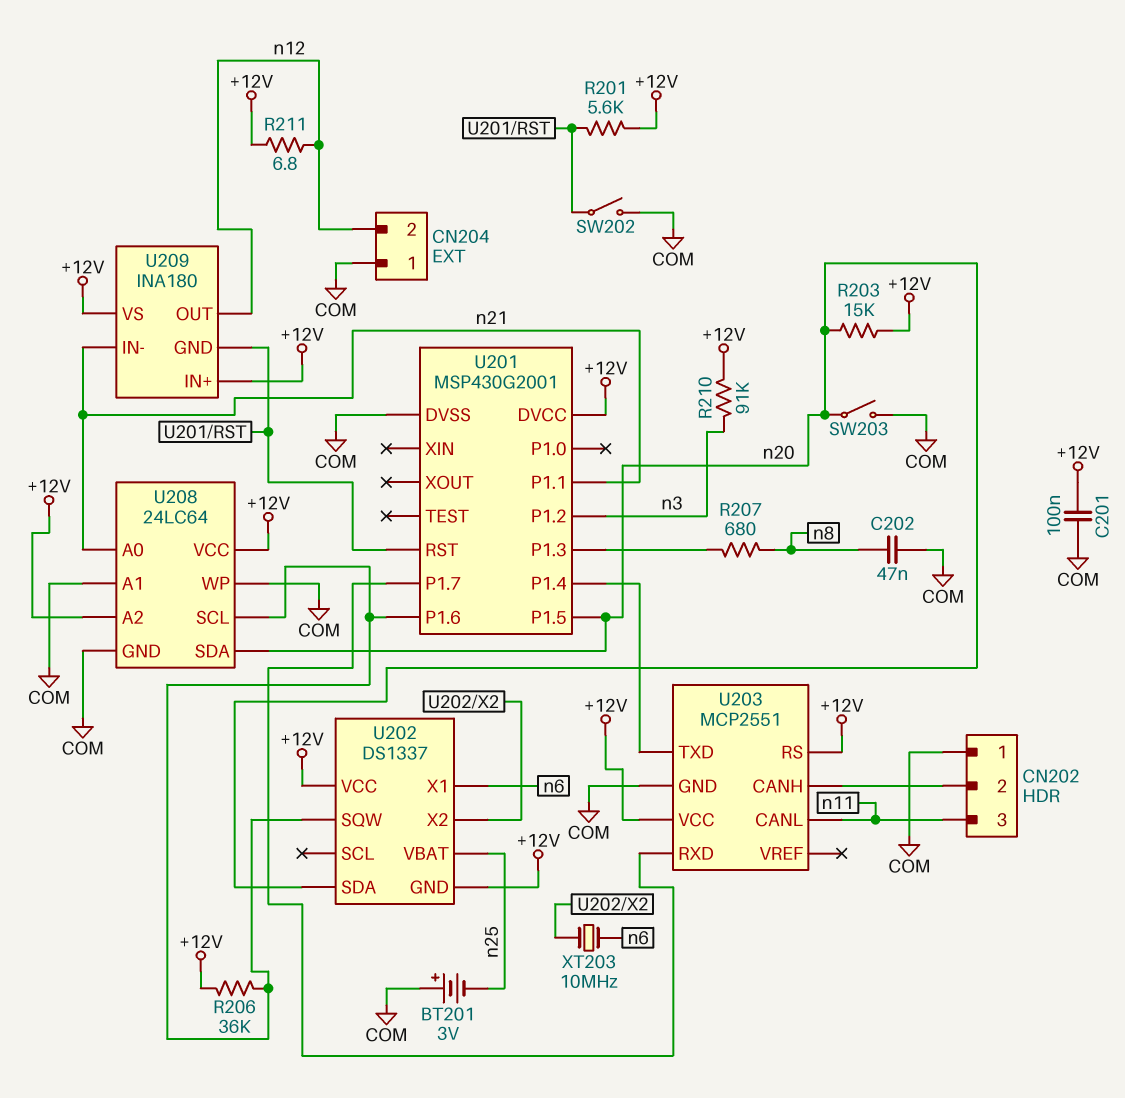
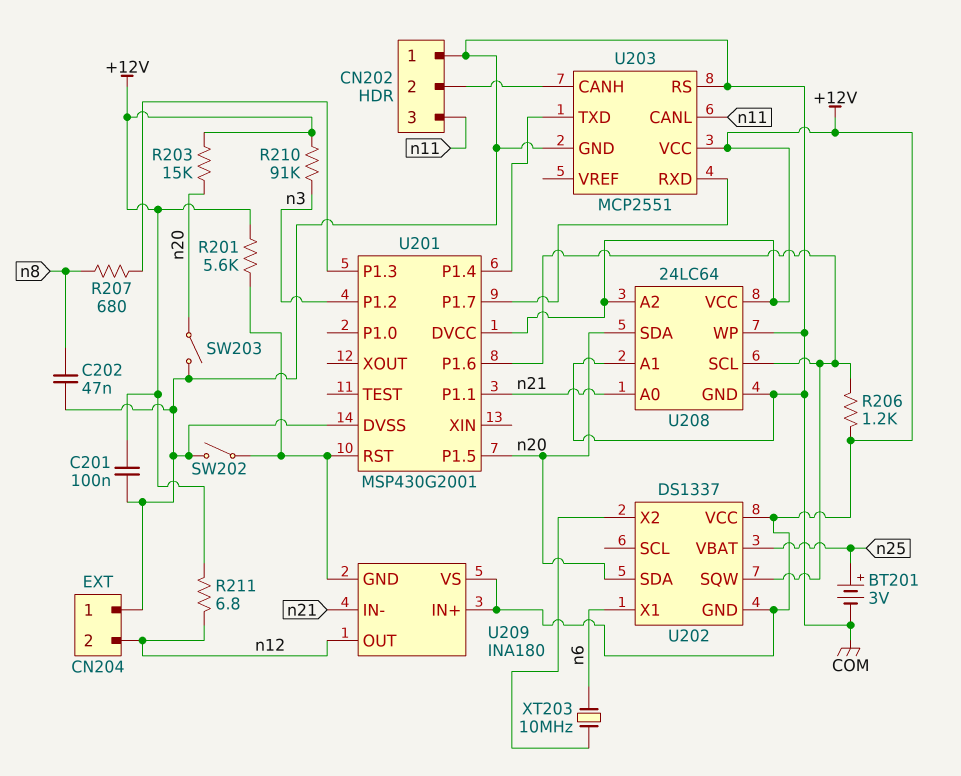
BT201: 3V (plus COM, minus n25) -> 3V (plus n25, minus COM)
R206: 36k (+12V, U201/P1.6) -> 1.2k (+12V, U201/P1.6)
U203 pin RS: +12V -> COM

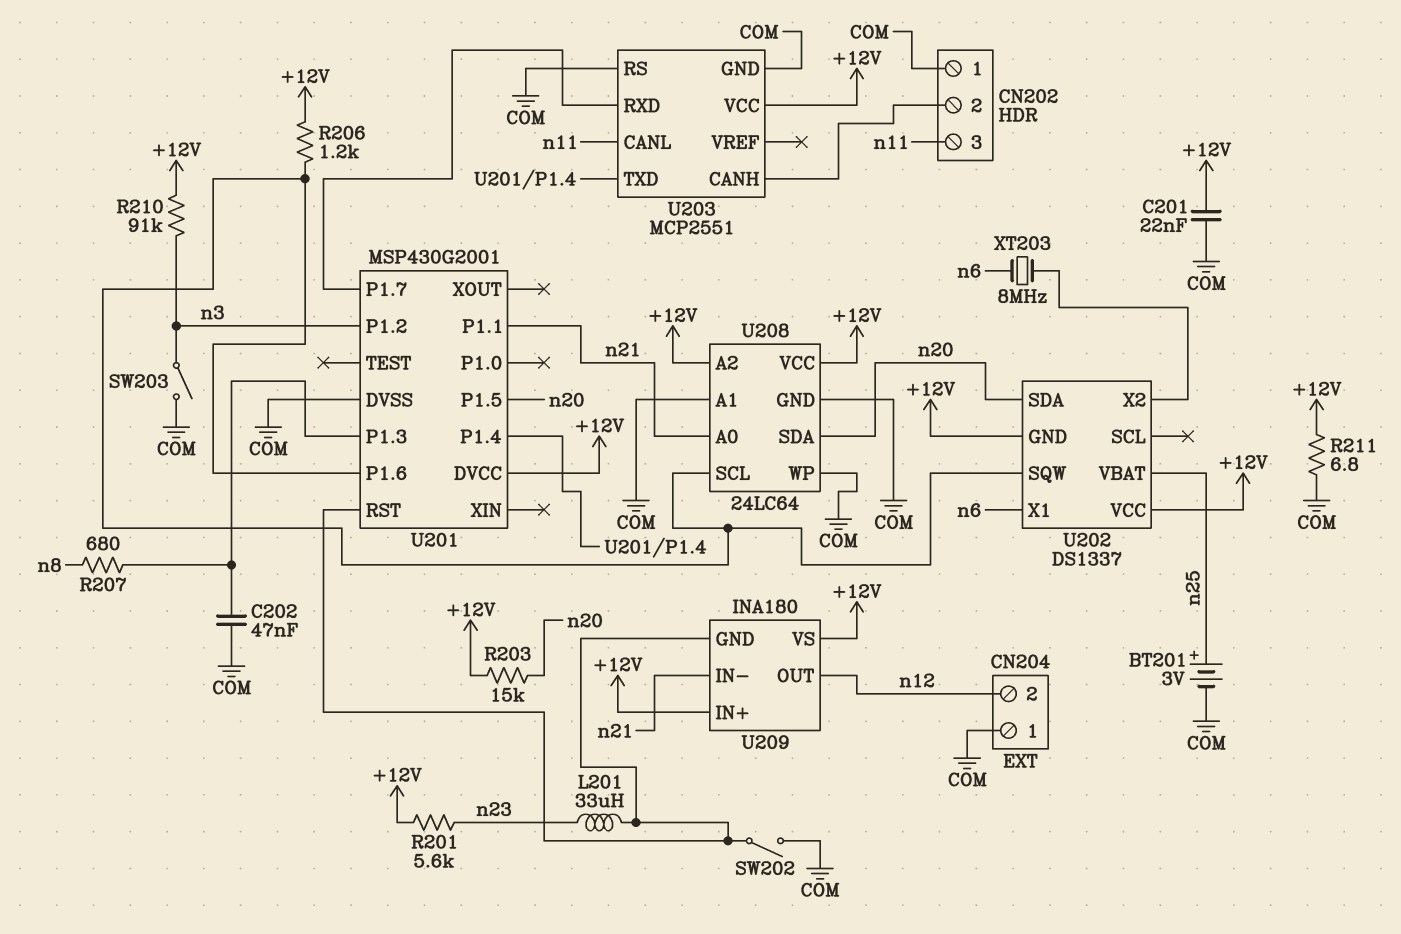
C201: 100nF (+12V, COM) -> 22nF (+12V, COM)
C202: 47nF (COM, n8) -> 47nF (COM, U201/P1.3)
L201: none -> 33uH (U201/RST, n23)
R201: 5.6k (+12V, U201/RST) -> 5.6k (+12V, n23)
R211: 6.8 (+12V, n12) -> 6.8 (+12V, COM)
SW203: switch (COM, n20) -> switch (COM, n3)
XT203: 10MHz (U202/X2, n6) -> 8MHz (U202/X2, n6)

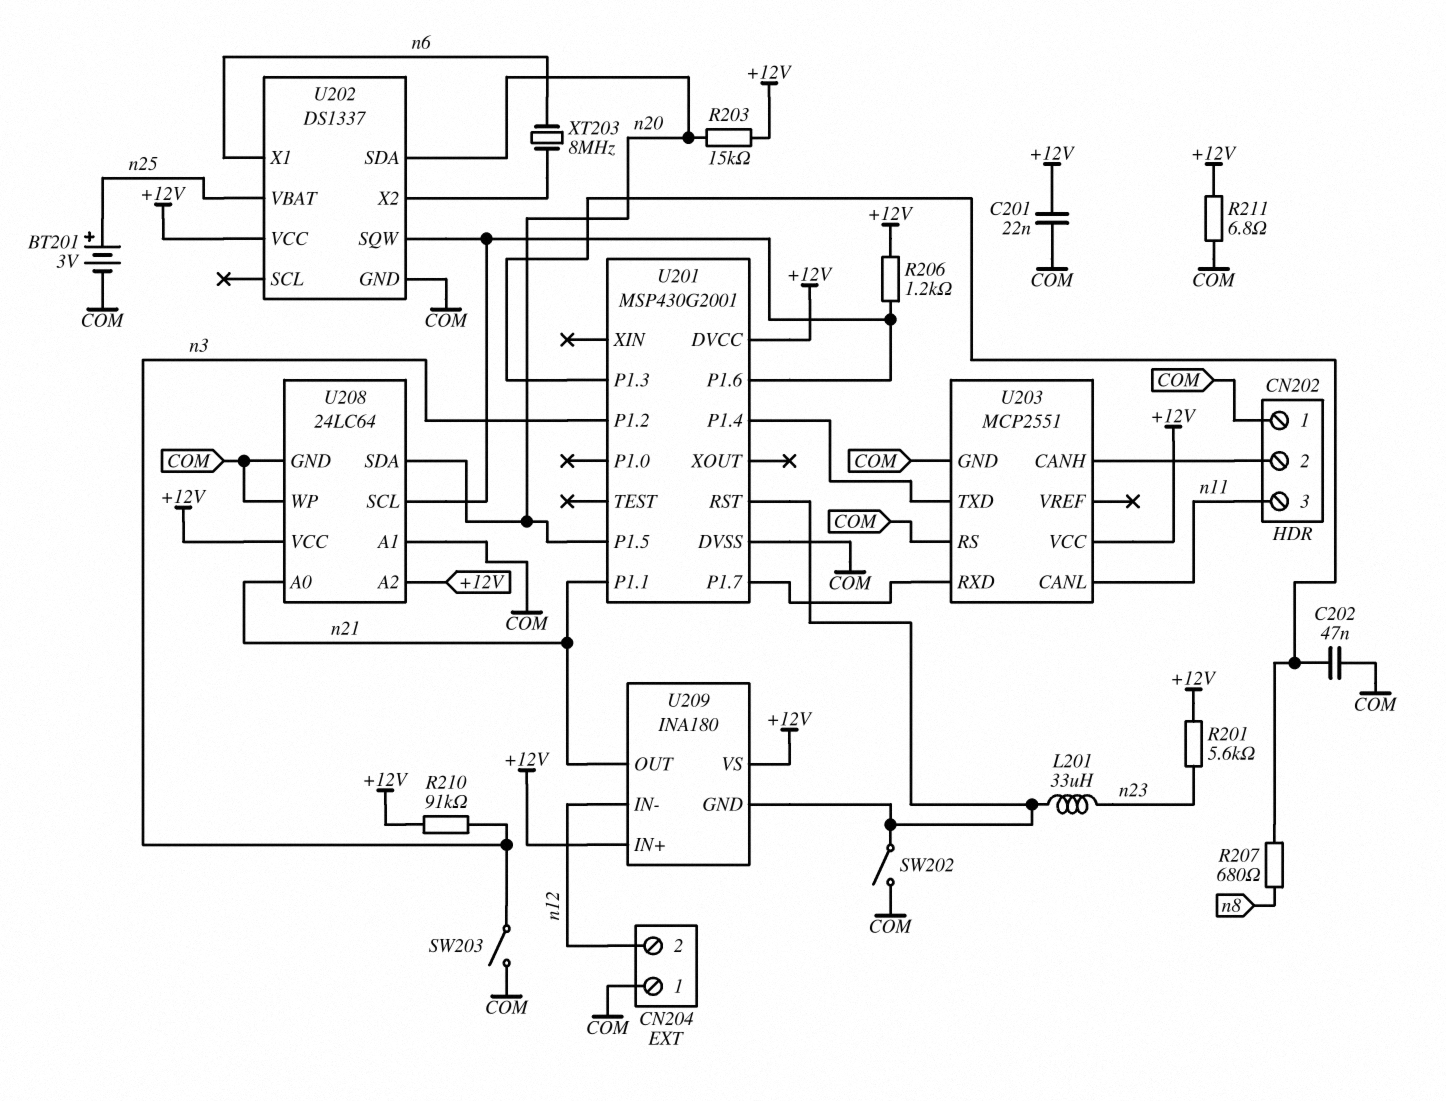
U202 pin GND: +12V -> COM
U209 pin IN-: n21 -> n12
U209 pin OUT: n12 -> n21

